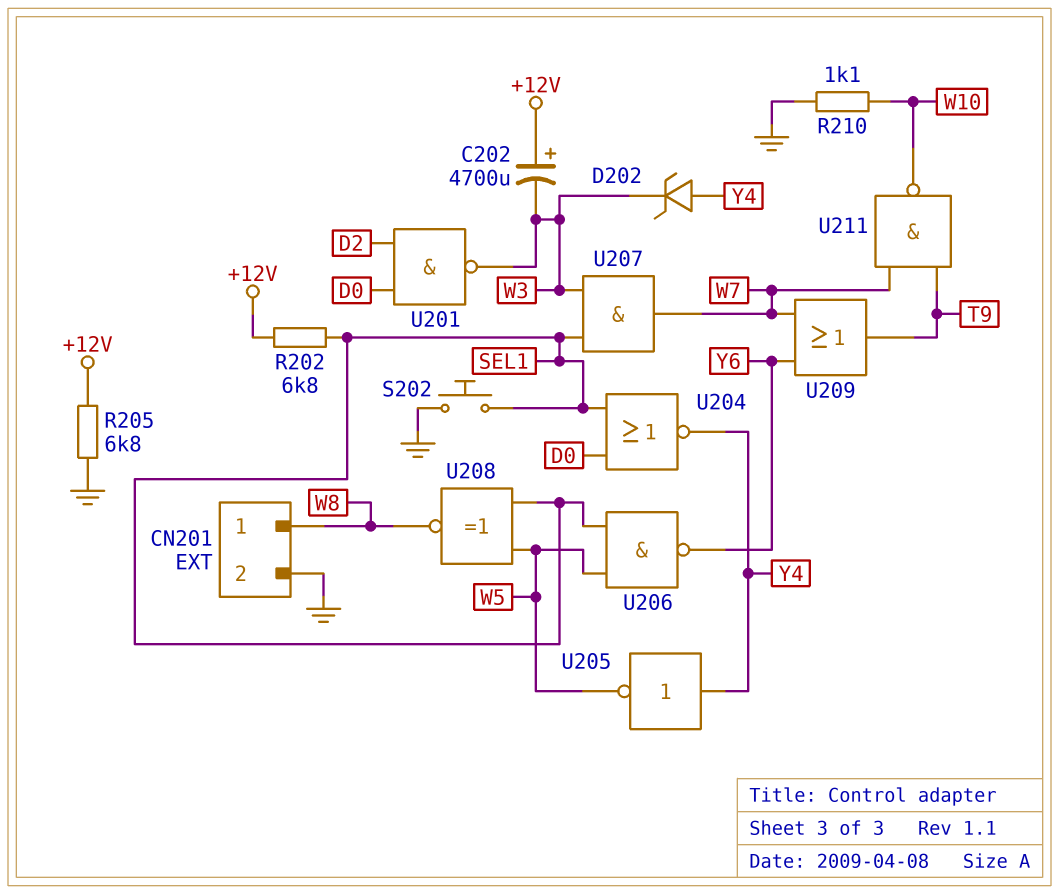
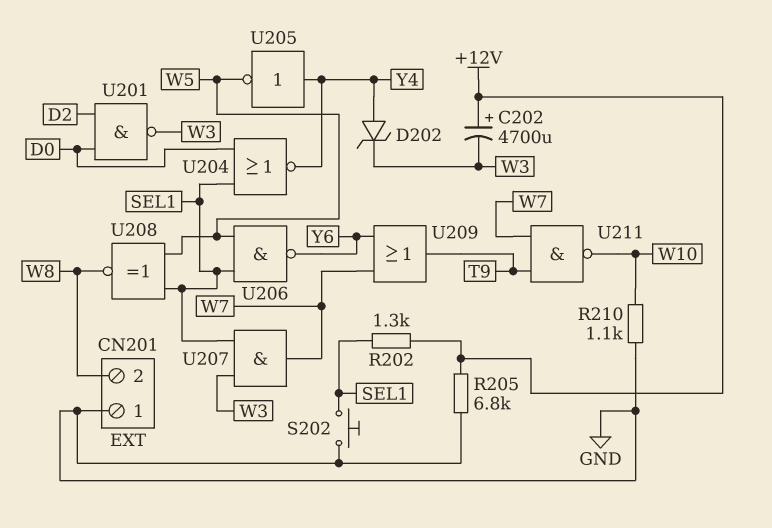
CN201 pin 1: W8 -> GND
CN201 pin 2: GND -> W8
R202: 6.8k (+12V, SEL1) -> 1.3k (+12V, SEL1)

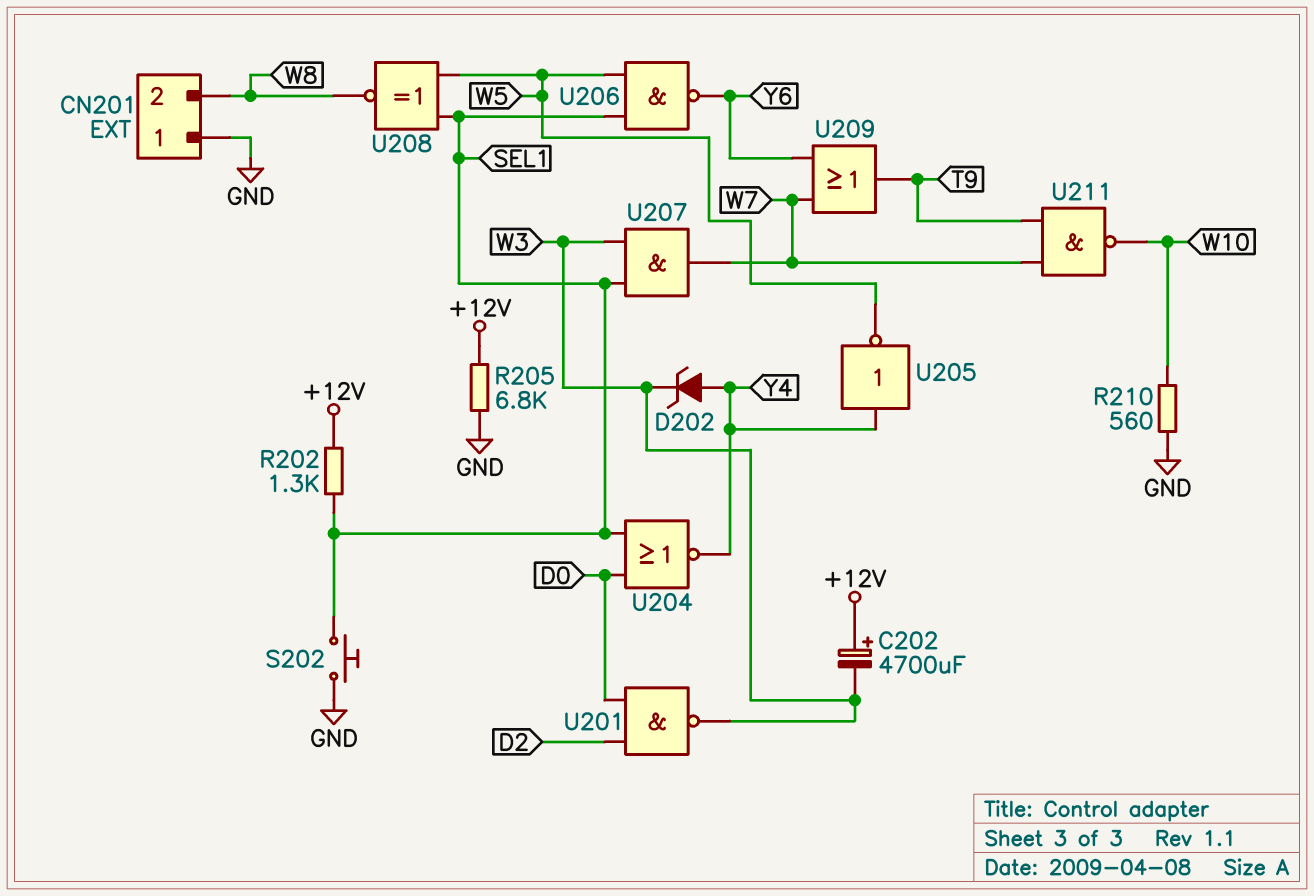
R210: 1.1k (GND, W10) -> 560 (GND, W10)

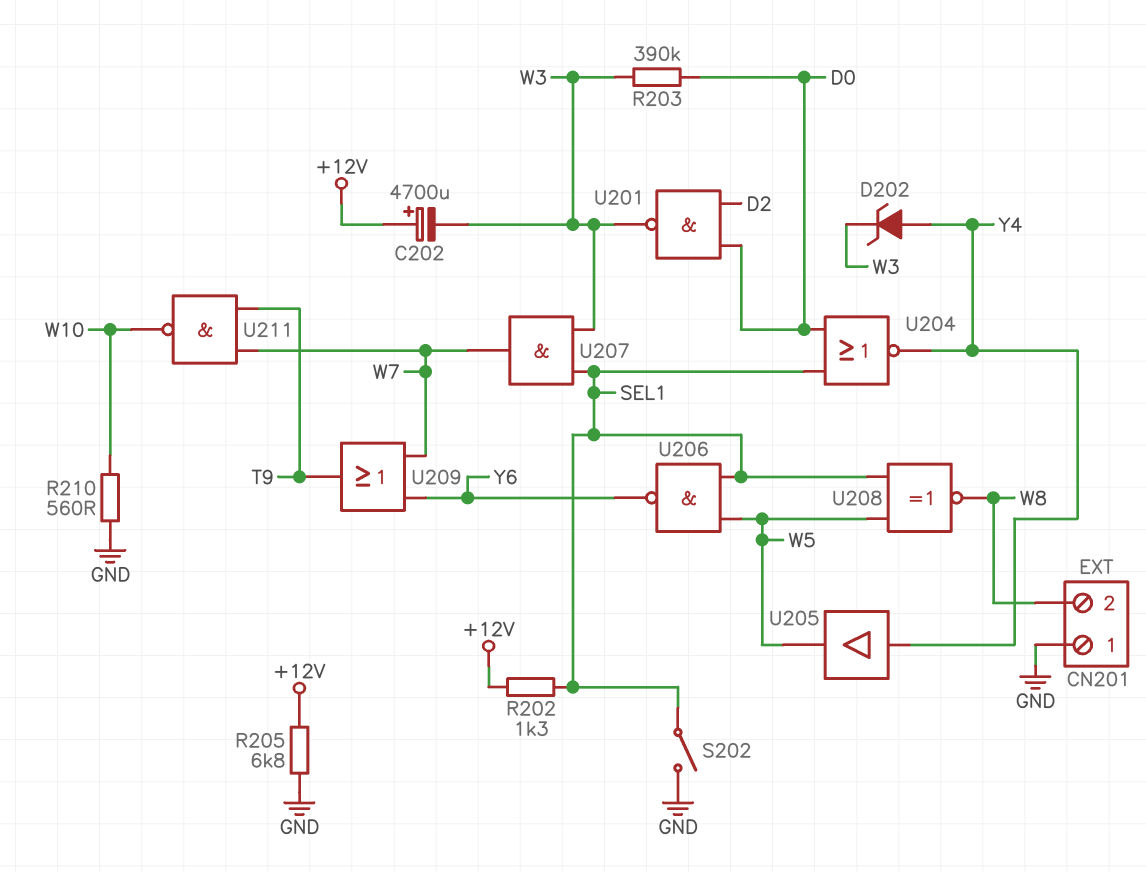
R203: none -> 390k (D0, W3)
S202: button (GND, SEL1) -> switch (GND, SEL1)
U205: NOT (in Y4, out W5) -> buffer (in Y4, out W5)

